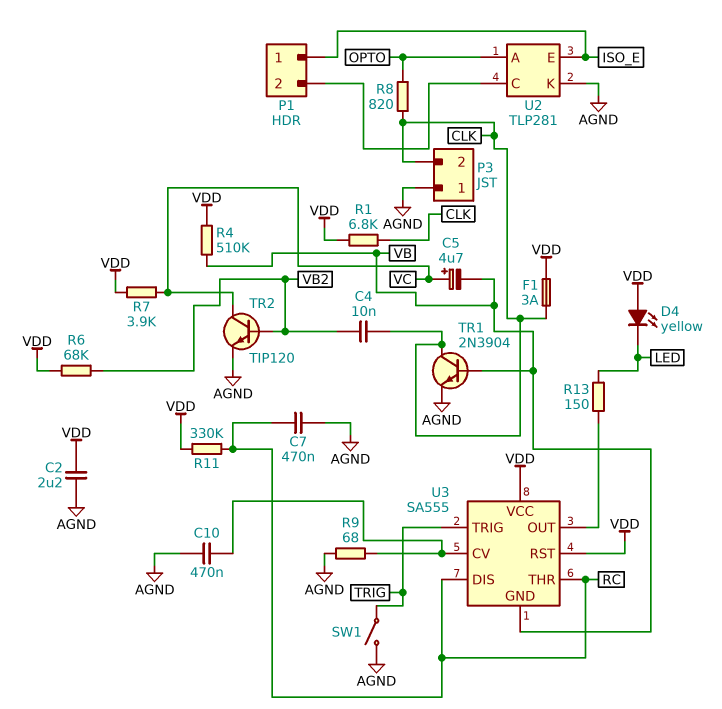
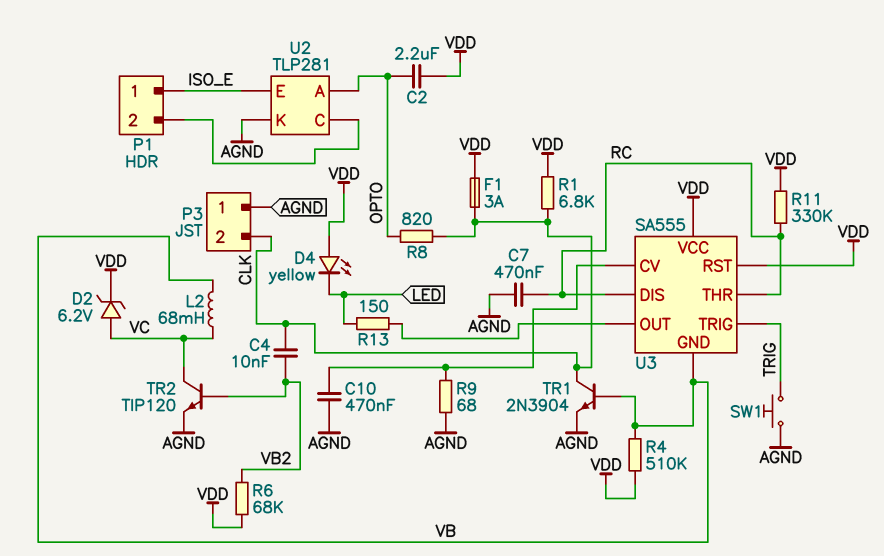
C2: 2.2uF (AGND, VDD) -> 2.2uF (OPTO, VDD)
C5: 4.7uF (plus VC, minus VB) -> none
D2: none -> zener 6.2V (A VC, K VDD)
L2: none -> 68mH (VB, VC)
R7: 3.9k (VC, VDD) -> none
SW1: switch (AGND, TRIG) -> button (AGND, TRIG)

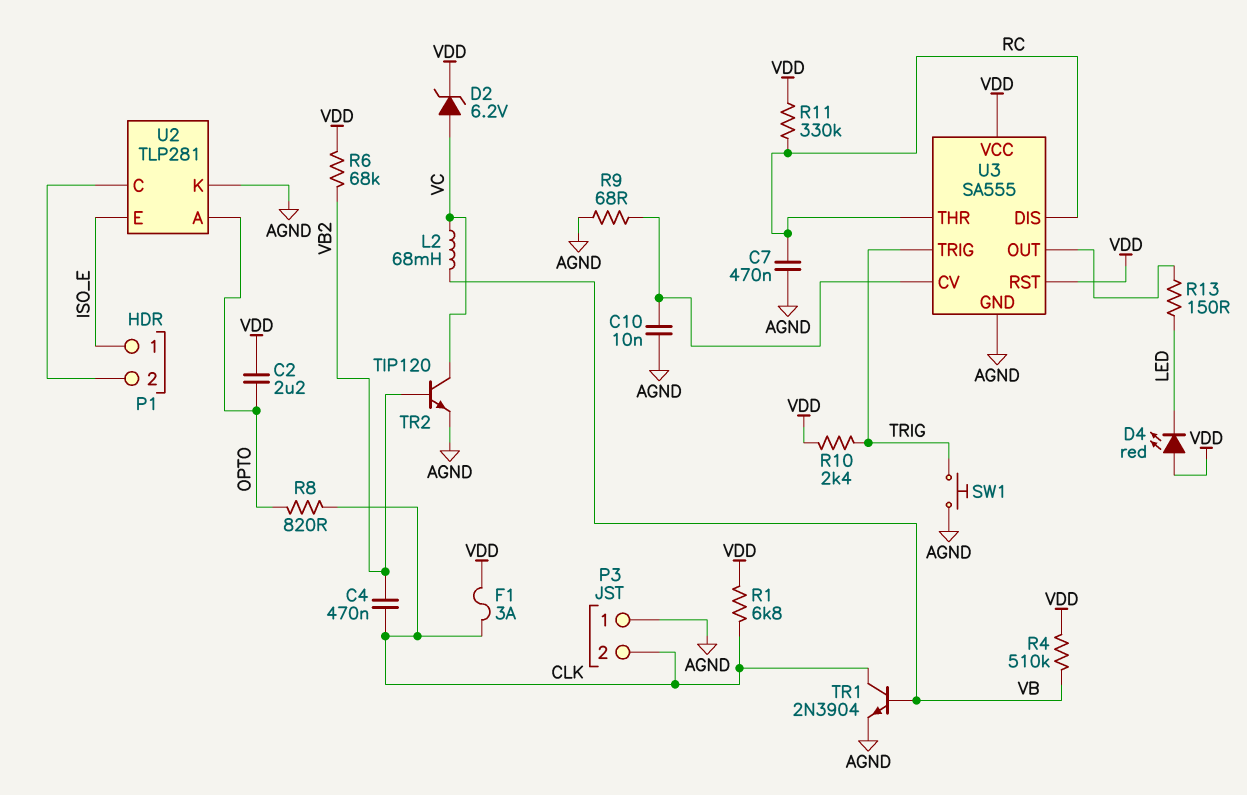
C4: 10nF (CLK, VB2) -> 470nF (CLK, VB2)
C10: 470nF (AGND, U3/CV) -> 10nF (AGND, U3/CV)
D4: LED yellow (A VDD, K LED) -> LED red (A VDD, K LED)
R10: none -> 2.4k (TRIG, VDD)
U3 pin GND: VB -> AGND

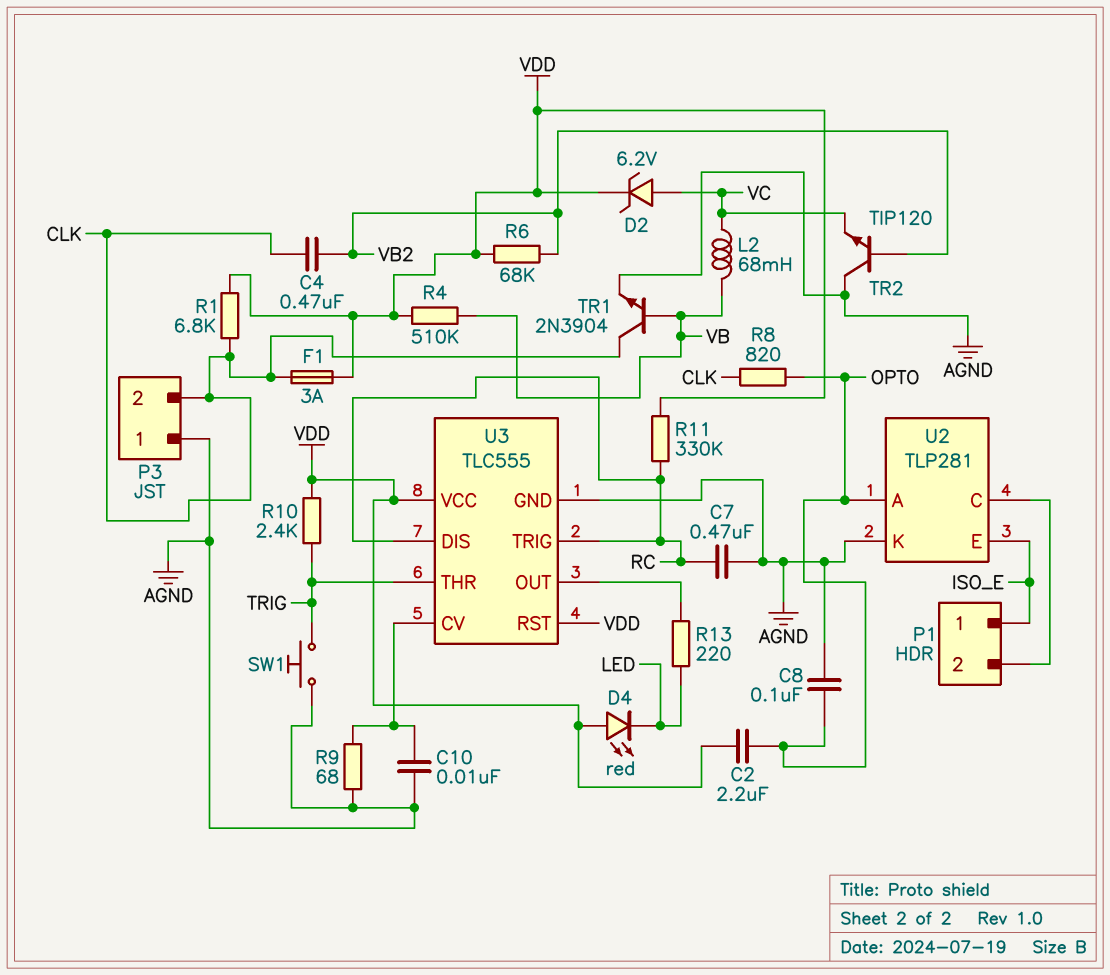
C8: none -> 100nF (AGND, OPTO)
R13: 150 (LED, U3/OUT) -> 220 (LED, U3/OUT)
TR2: NPN TIP120 (B VB2, C VC, E AGND) -> NPN TIP120 (B VB2, C AGND, E VC)
U3: SA555 -> TLC555
U3 pin THR: RC -> TRIG
U3 pin TRIG: TRIG -> RC

